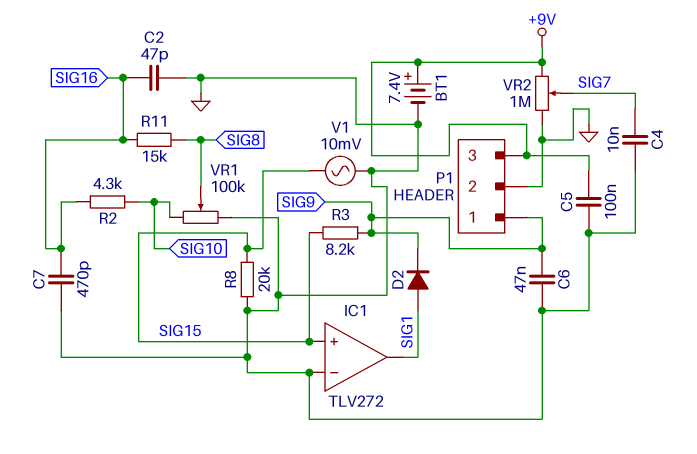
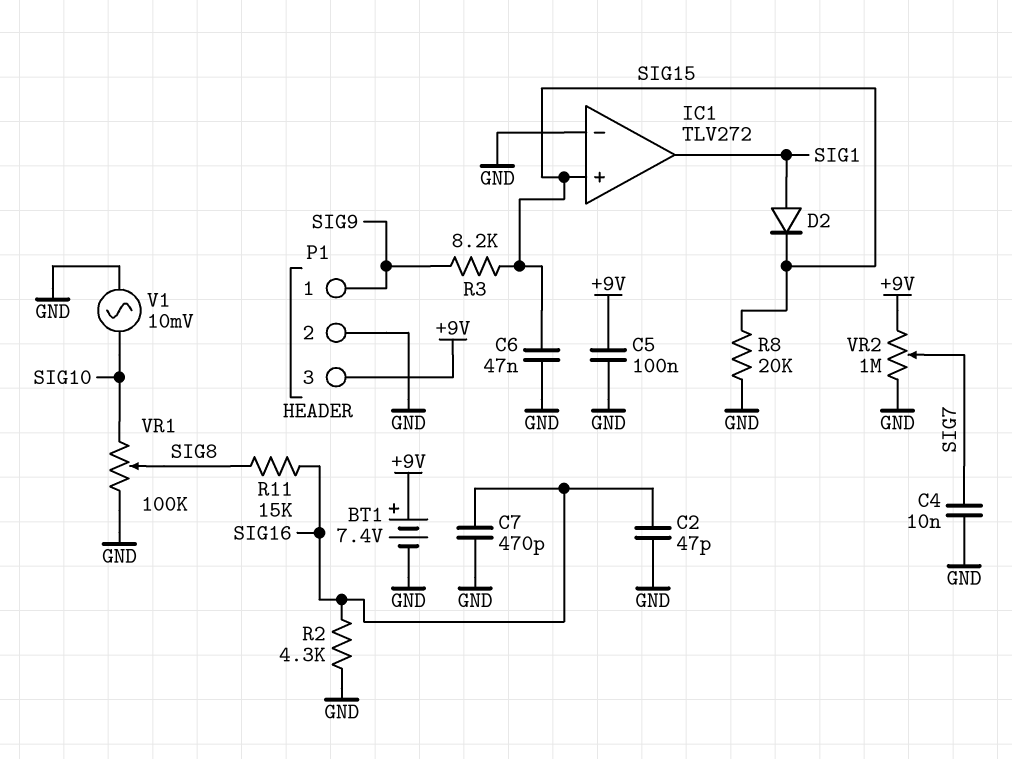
C6: 47nF (GND, SIG9) -> 47nF (GND, SIG15)
D2: diode (A SIG1, K SIG9) -> diode (A SIG1, K SIG15)
R2: 4.3k (SIG10, SIG16) -> 4.3k (GND, SIG16)
V1: AC 10mV (GND, SIG15) -> AC 10mV (GND, SIG10)

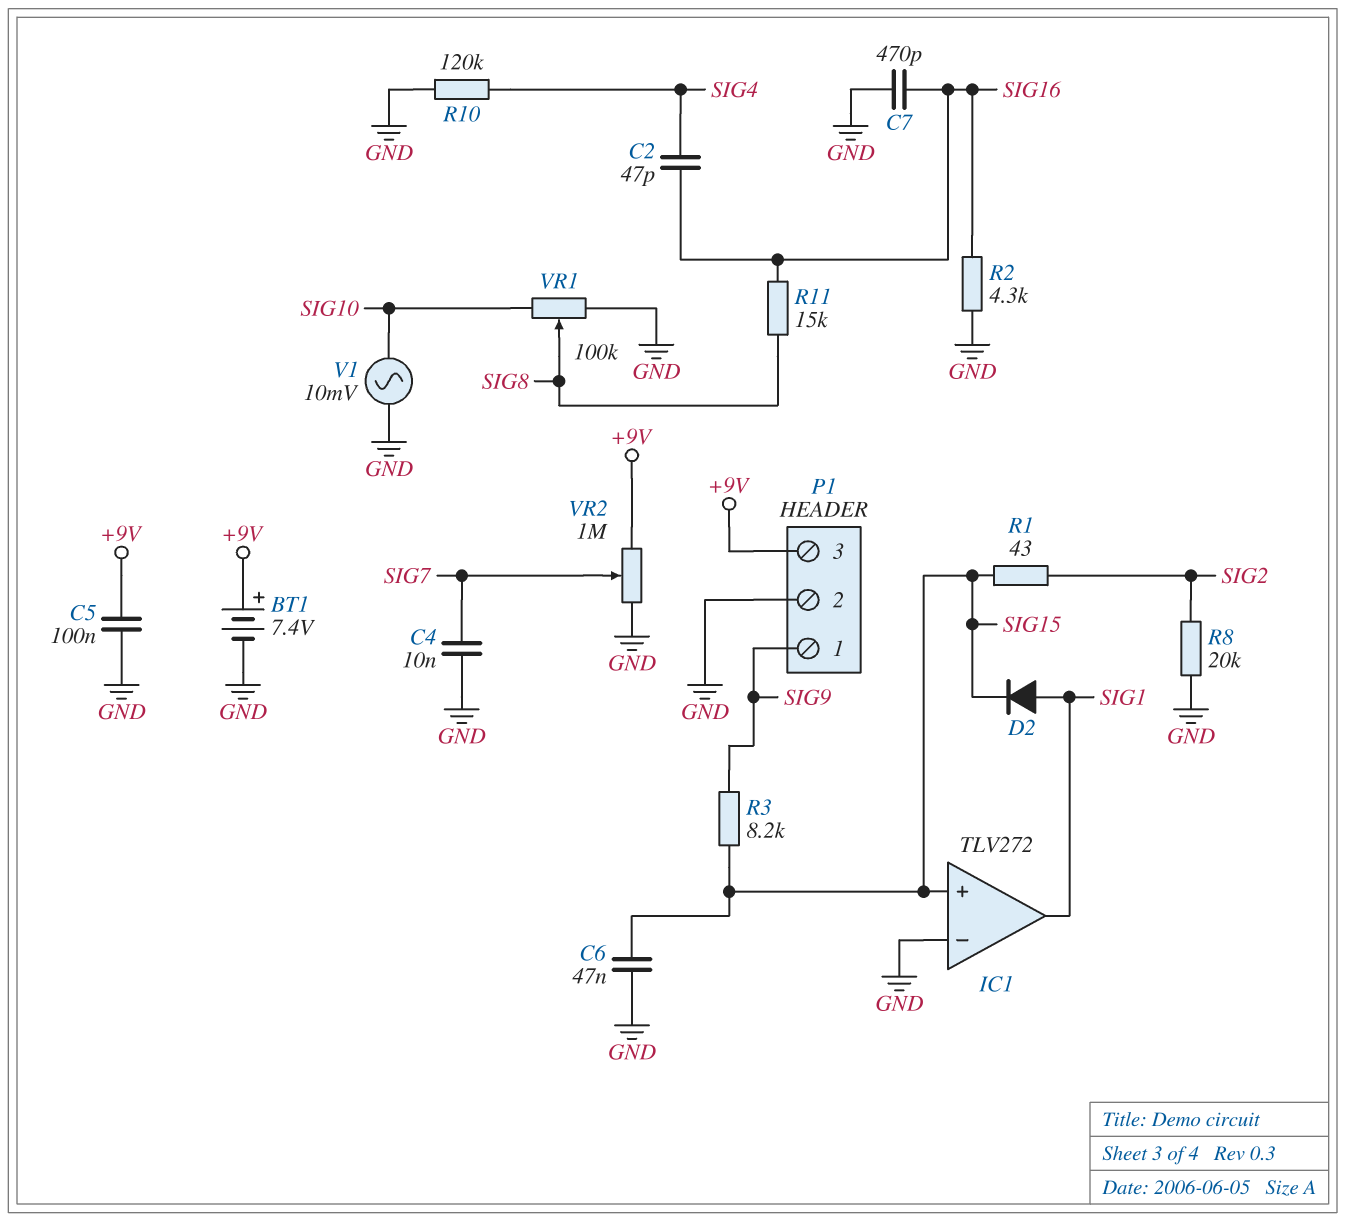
C2: 47pF (GND, SIG16) -> 47pF (SIG4, SIG16)
R1: none -> 43 (SIG2, SIG15)
R8: 20k (GND, SIG15) -> 20k (GND, SIG2)
R10: none -> 120k (GND, SIG4)

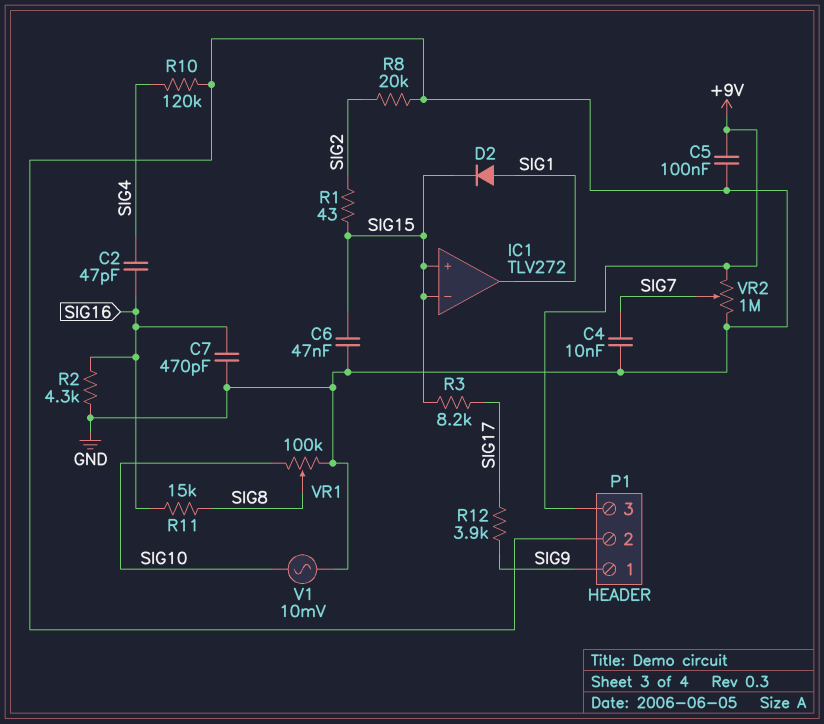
BT1: 7.4V (plus +9V, minus GND) -> none
IC1 pin in-: GND -> SIG15
R3: 8.2k (SIG9, SIG15) -> 8.2k (SIG15, SIG17)
R12: none -> 3.9k (SIG9, SIG17)

